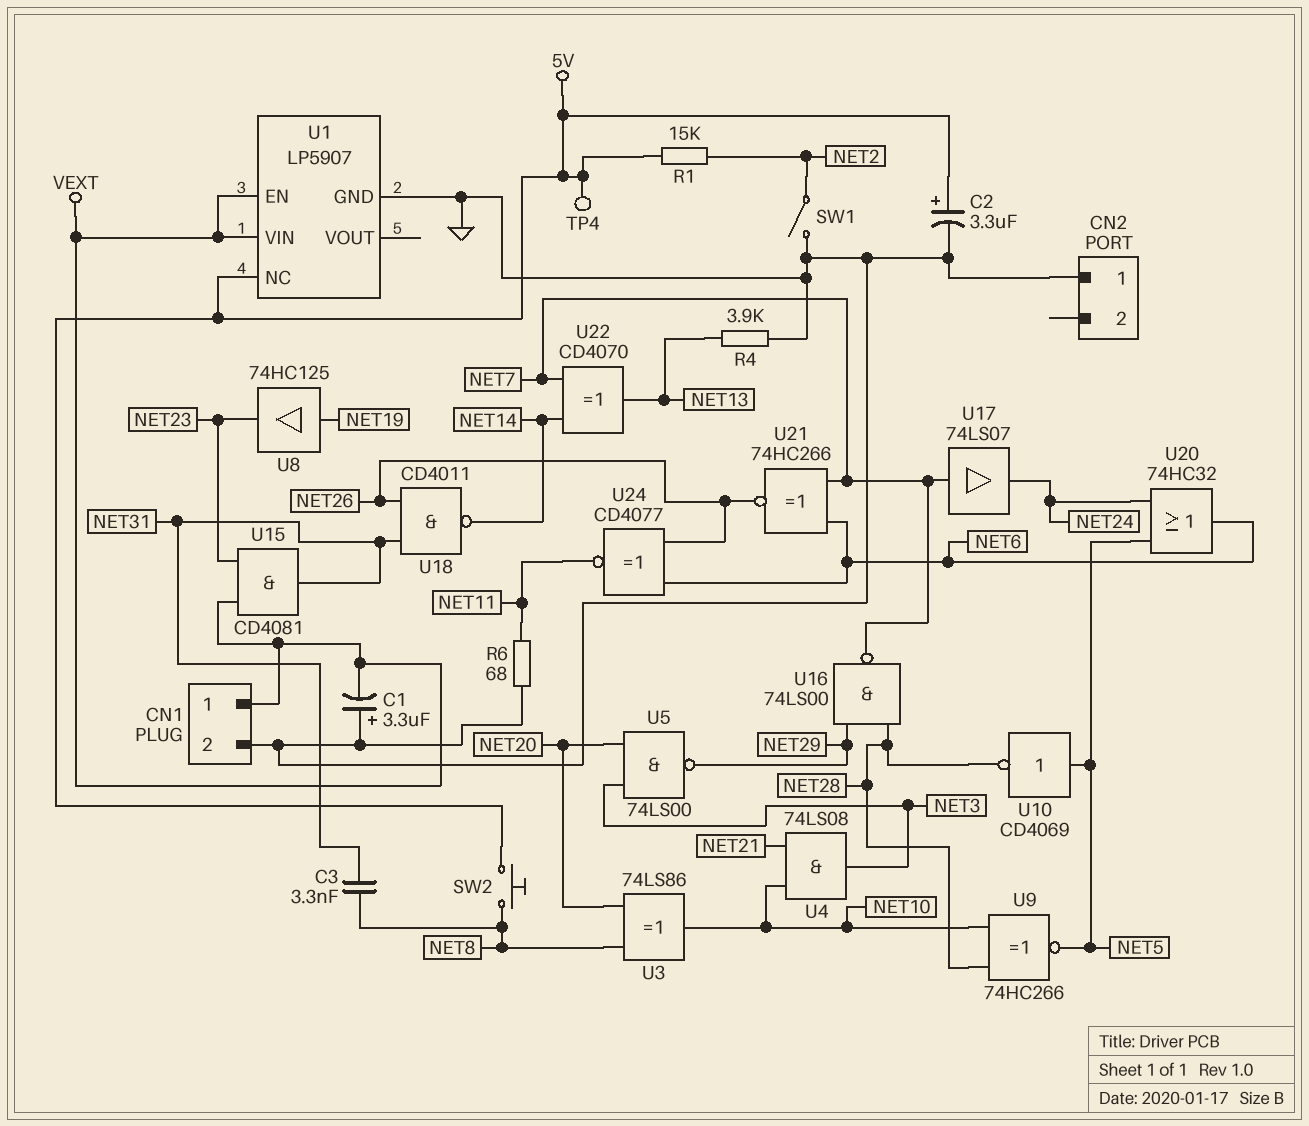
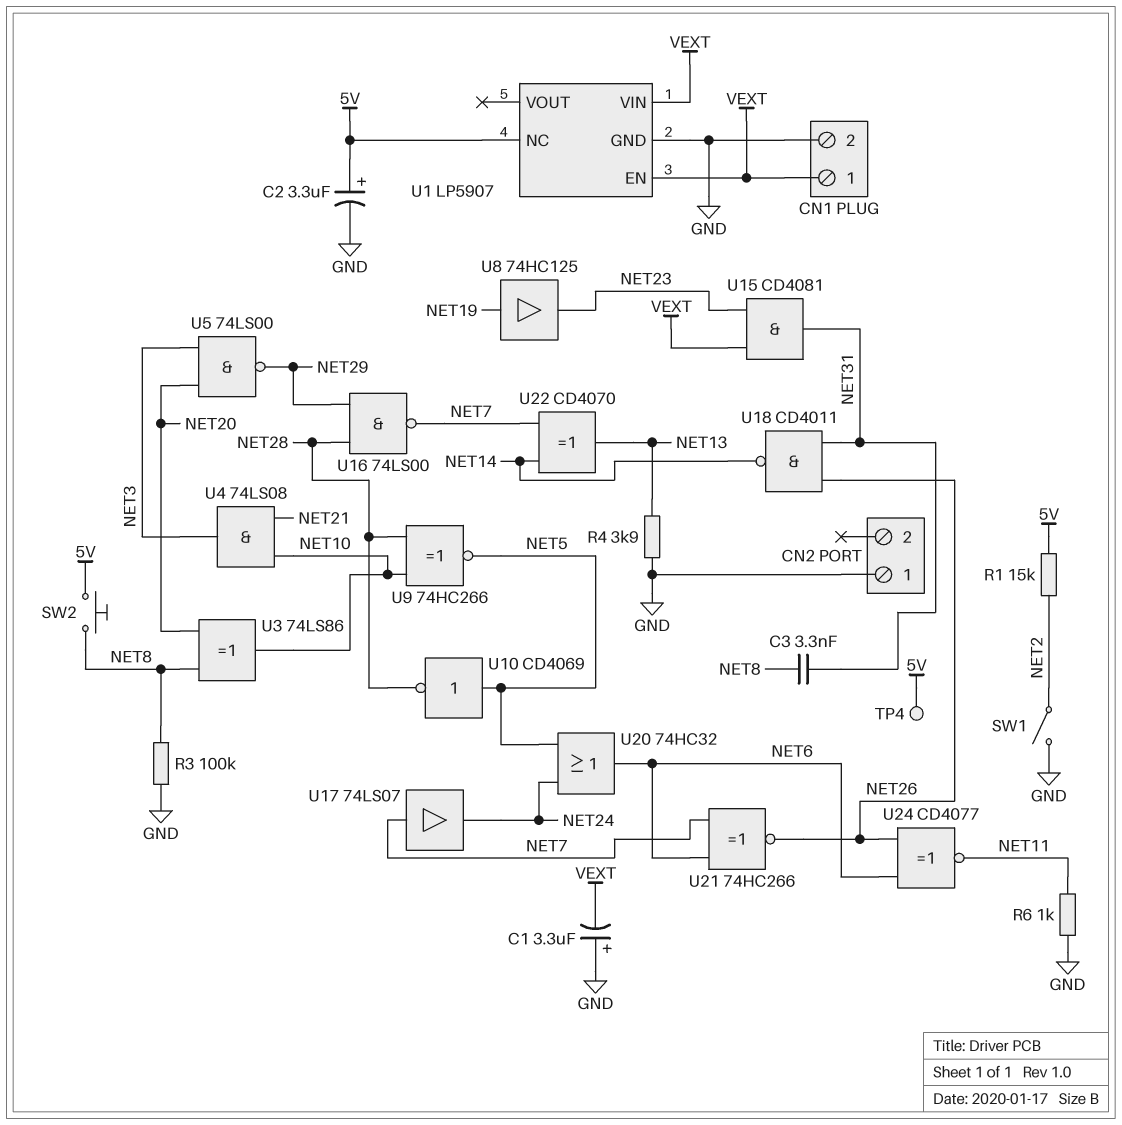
R3: none -> 100k (GND, NET8)
R6: 68 (GND, NET11) -> 1k (GND, NET11)

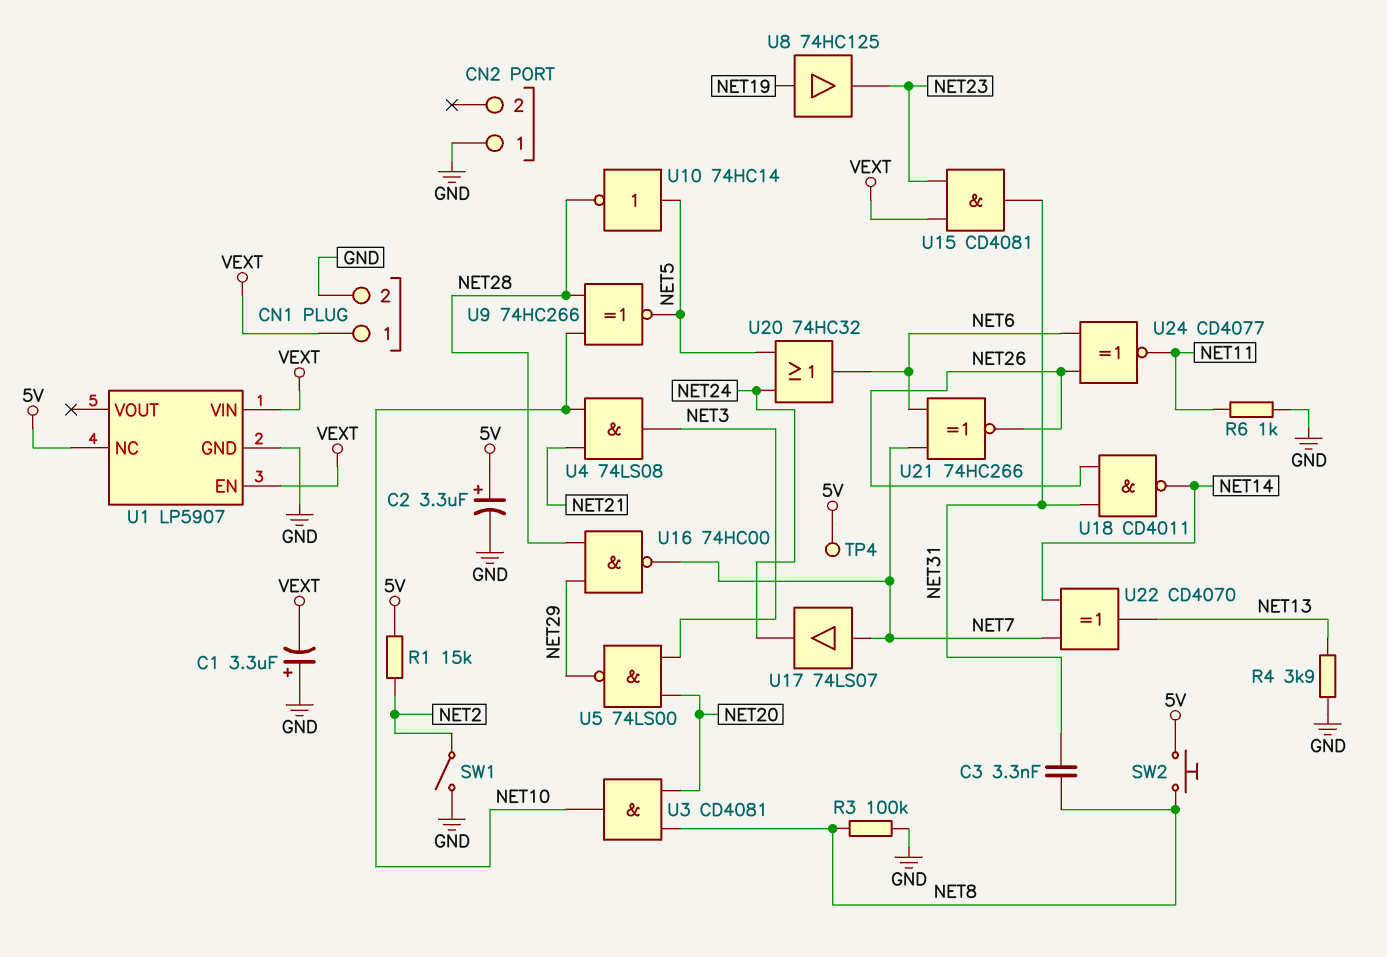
U3: XOR 74LS86 (in NET8, in NET20, out NET10) -> AND CD4081 (in NET8, in NET20, out NET10)
U10: NOT CD4069 (in NET5, out NET28) -> NOT 74HC14 (in NET5, out NET28)
U16: NAND 74LS00 (in NET28, in NET29, out NET7) -> NAND 74HC00 (in NET28, in NET29, out NET7)

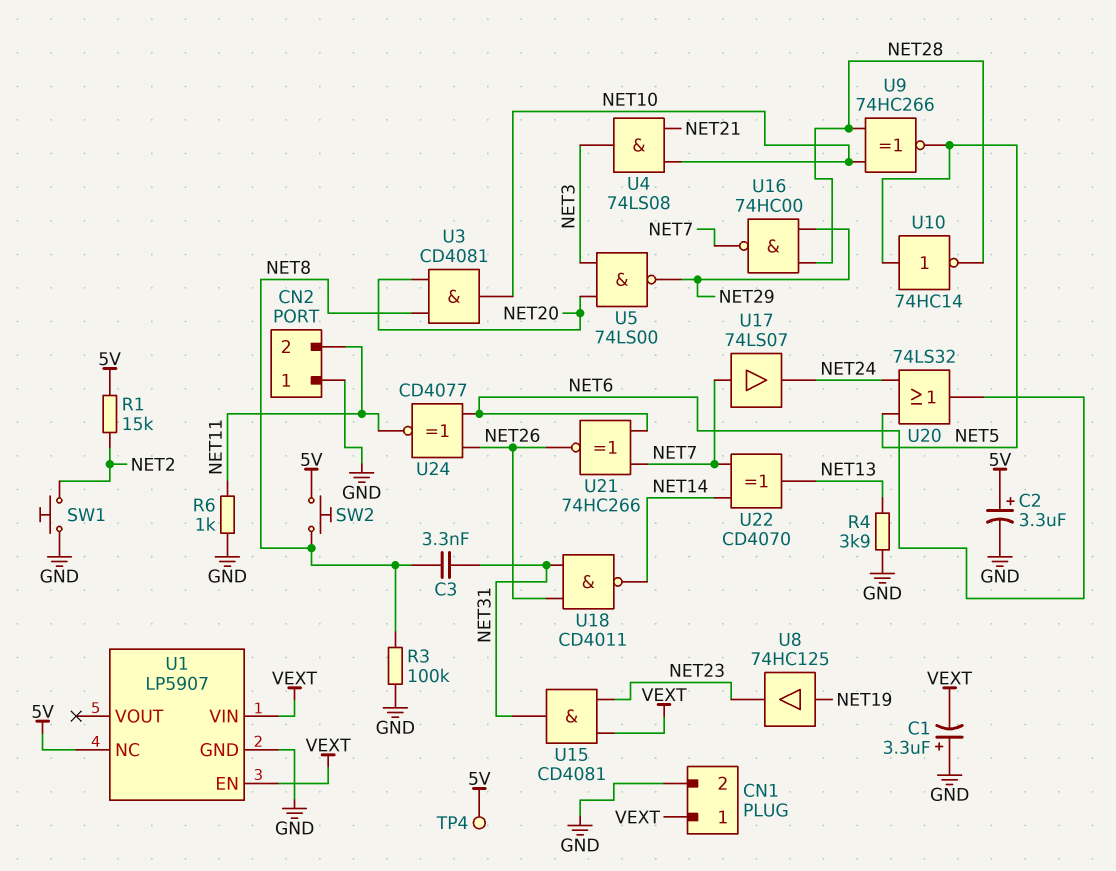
CN2 pin 2: none -> NET11
SW1: switch (GND, NET2) -> button (GND, NET2)
U20: OR 74HC32 (in NET5, in NET24, out NET6) -> OR 74LS32 (in NET5, in NET24, out NET6)

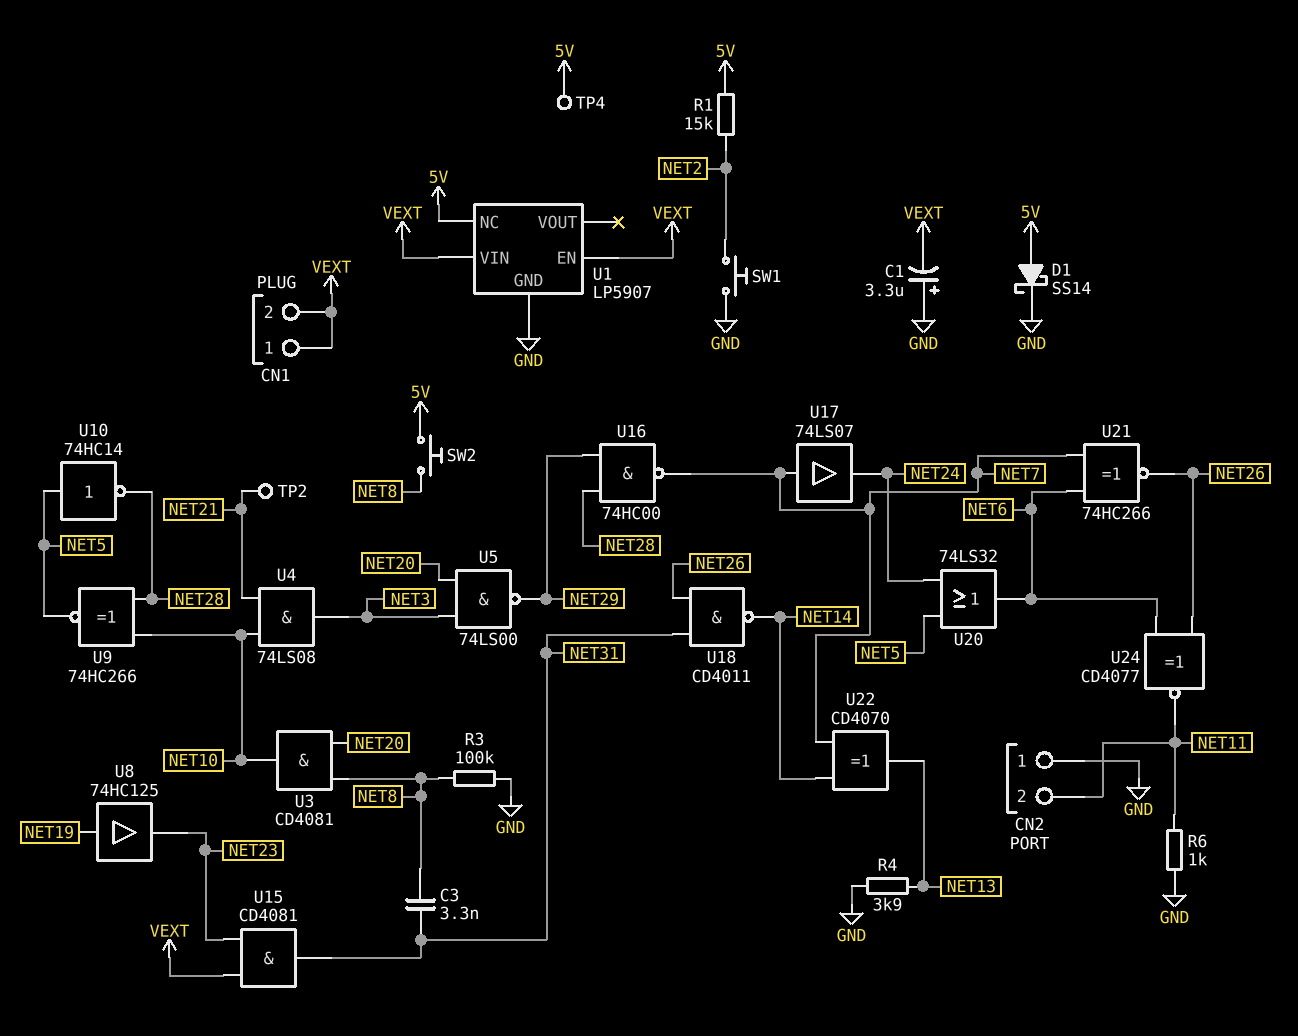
C2: 3.3uF (plus 5V, minus GND) -> none
CN1 pin 2: GND -> VEXT
D1: none -> schottky SS14 (A 5V, K GND)
TP2: none -> test point (NET21)

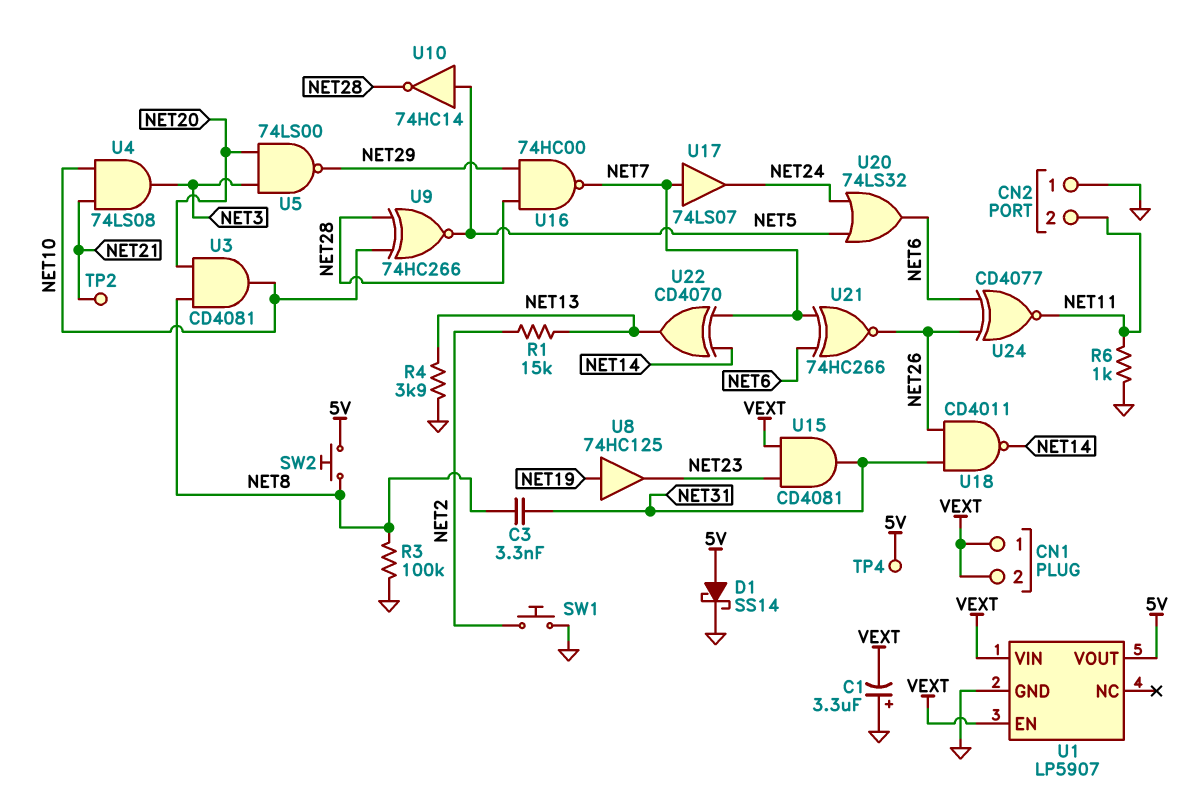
R1: 15k (5V, NET2) -> 15k (NET2, NET13)
U1 pin NC: 5V -> none
U1 pin VOUT: none -> 5V

